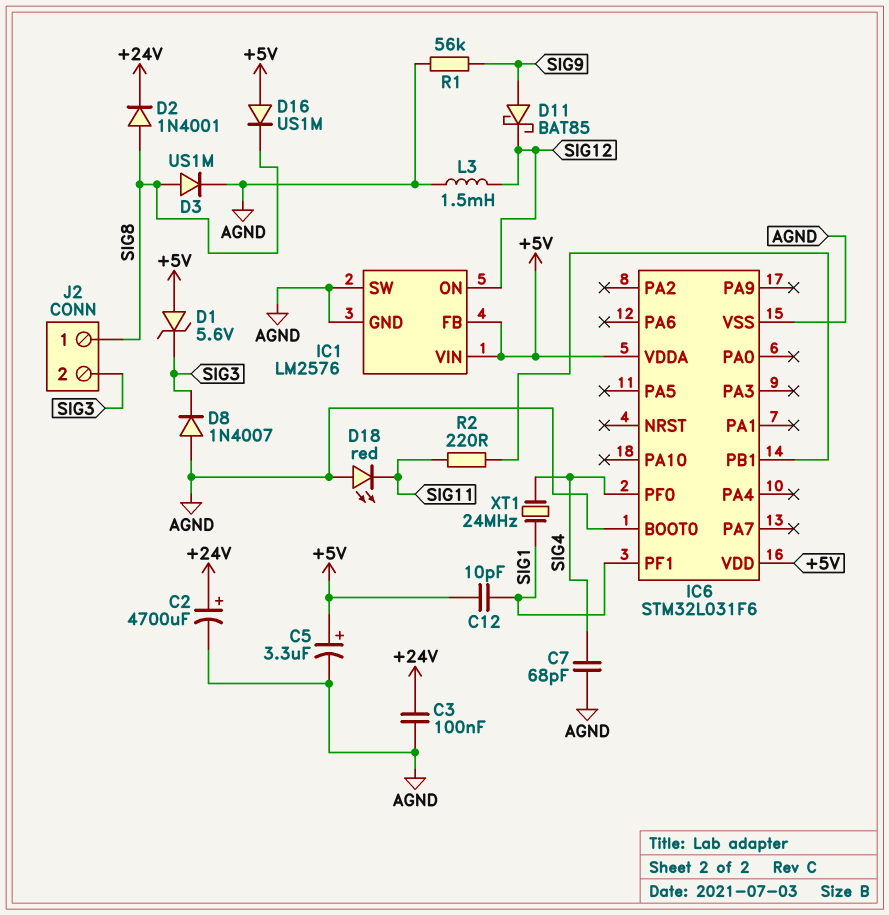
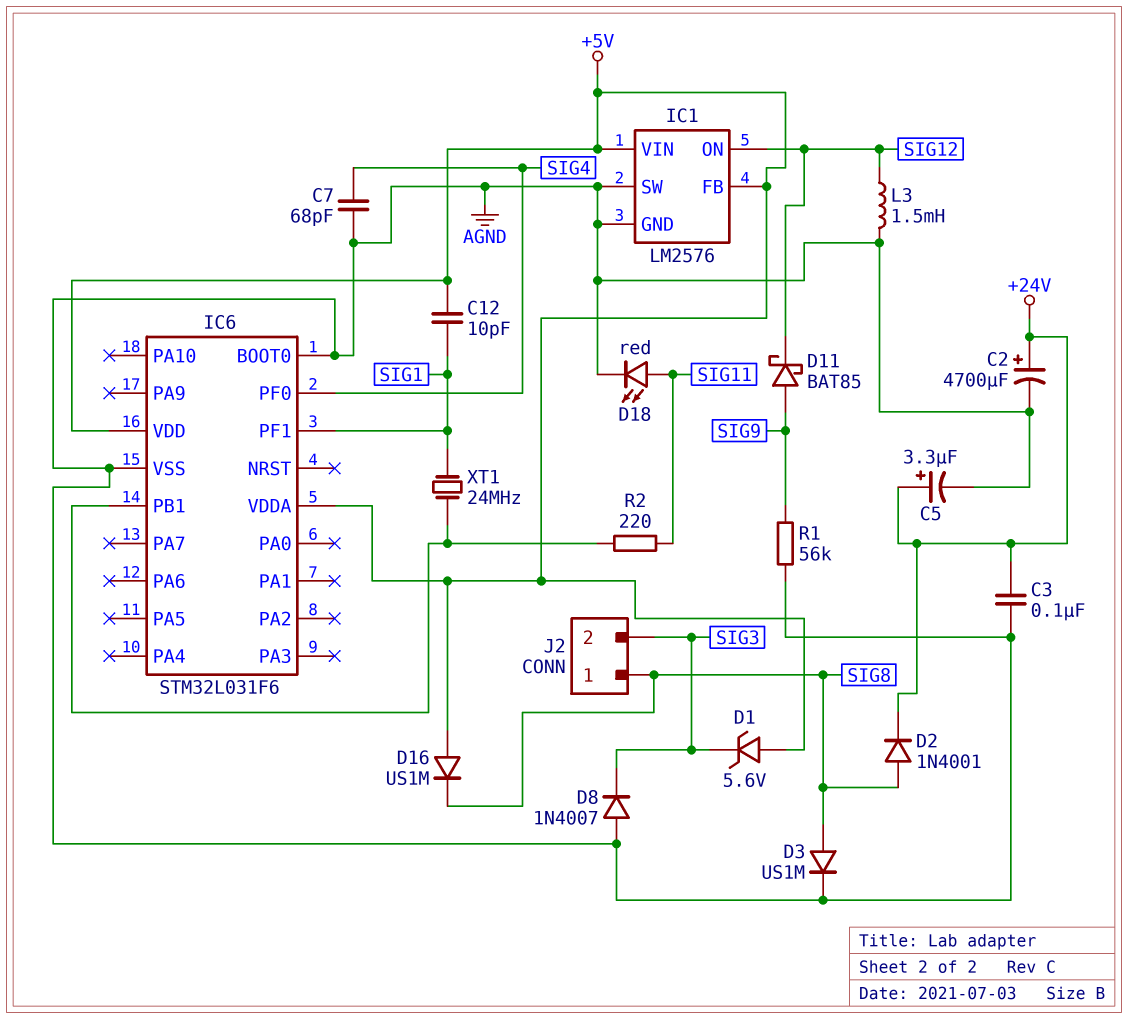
C5: 3.3uF (plus +5V, minus AGND) -> 3.3uF (plus +24V, minus AGND)
D18: LED red (A AGND, K SIG11) -> LED red (A SIG11, K AGND)
XT1: 24MHz (SIG1, SIG4) -> 24MHz (IC6/PB1, SIG1)

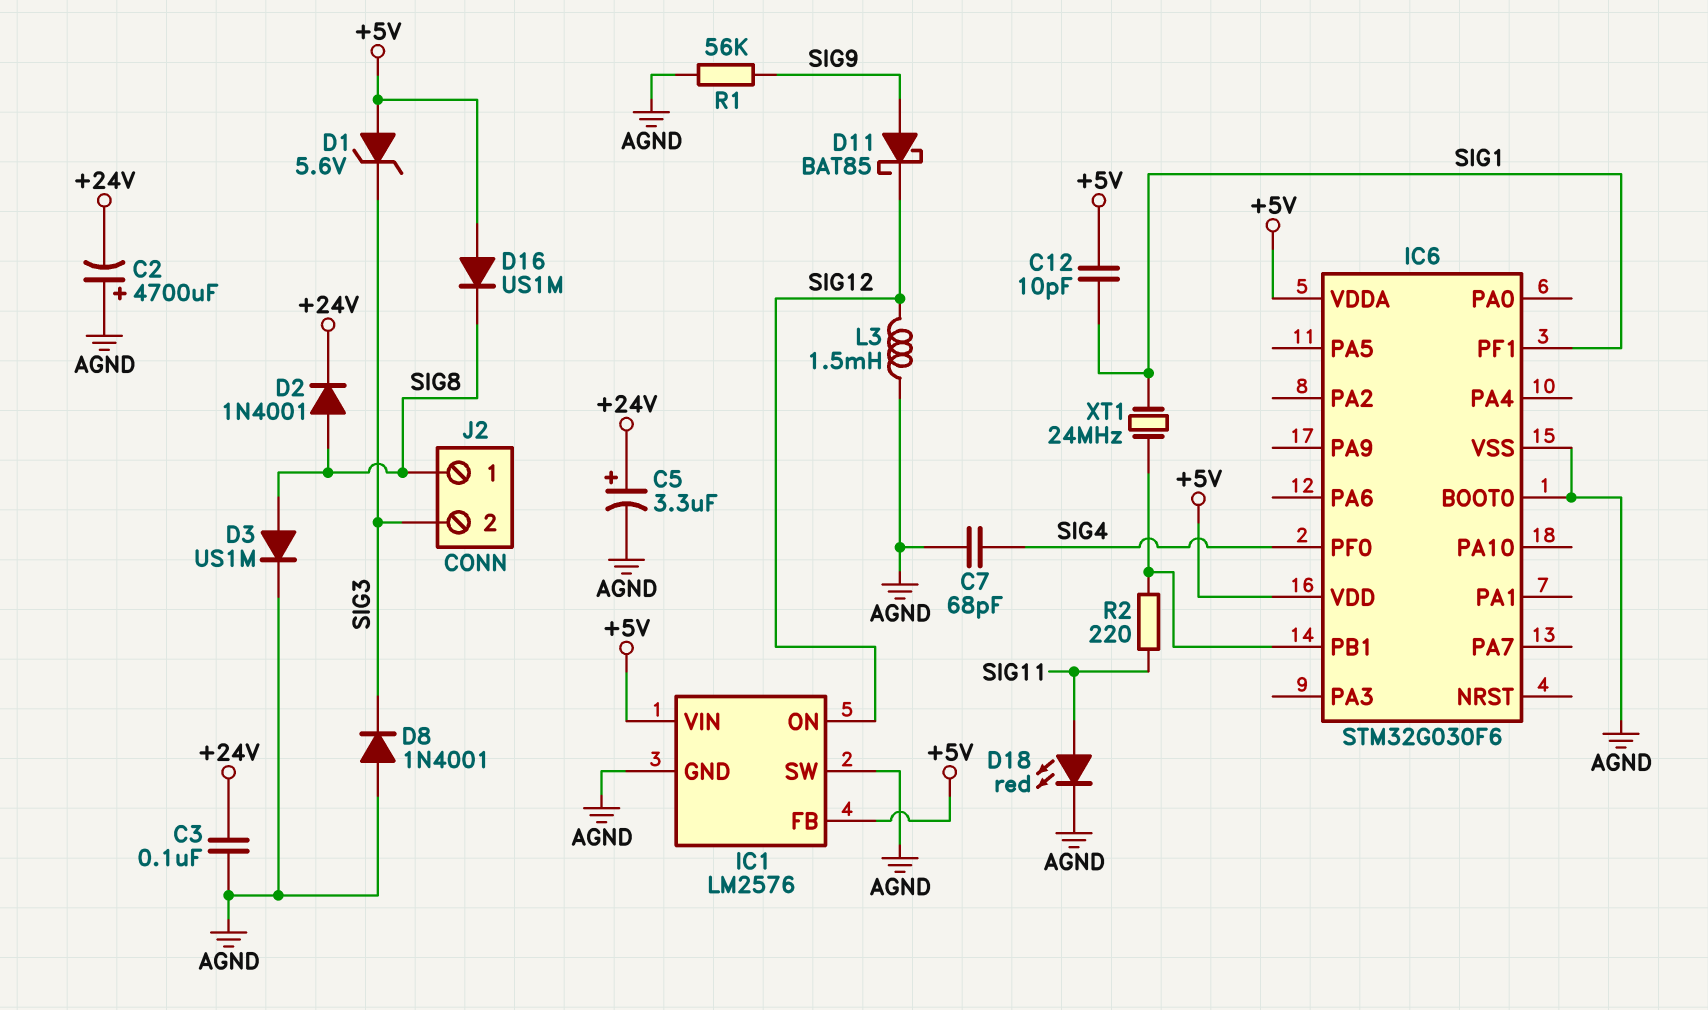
C2: 4700uF (plus +24V, minus AGND) -> 4700uF (plus AGND, minus +24V)
D8: diode 1N4007 (A AGND, K SIG3) -> diode 1N4001 (A AGND, K SIG3)
IC6: STM32L031F6 -> STM32G030F6

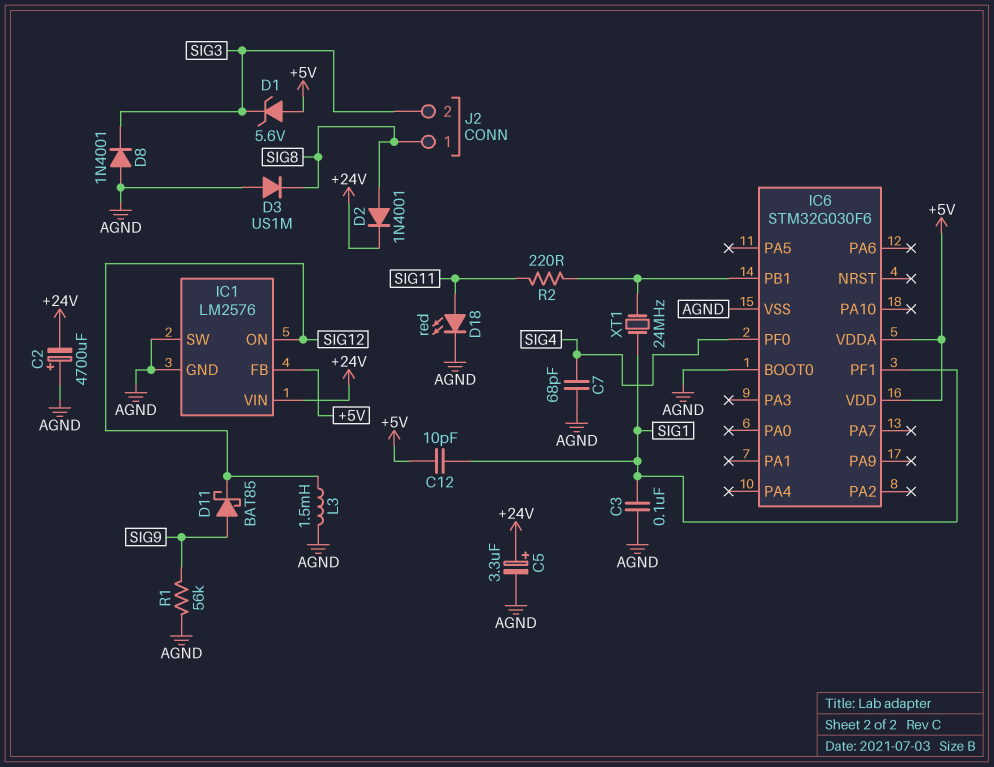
C3: 100nF (+24V, AGND) -> 100nF (AGND, SIG1)
D3: diode US1M (A SIG8, K AGND) -> diode US1M (A AGND, K SIG8)
D16: diode US1M (A +5V, K SIG8) -> none
IC1 pin VIN: +5V -> +24V

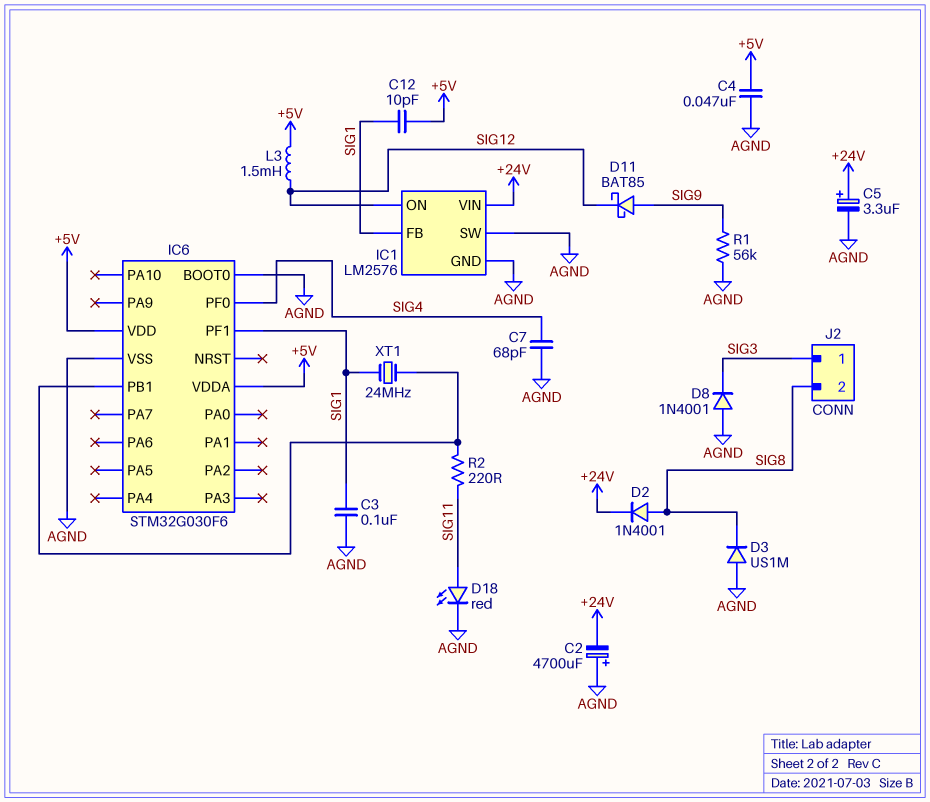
C4: none -> 47nF (+5V, AGND)
D1: zener 5.6V (A +5V, K SIG3) -> none
IC1 pin FB: +5V -> SIG1
J2 pin 1: SIG8 -> SIG3
J2 pin 2: SIG3 -> SIG8
L3: 1.5mH (AGND, SIG12) -> 1.5mH (+5V, SIG12)

